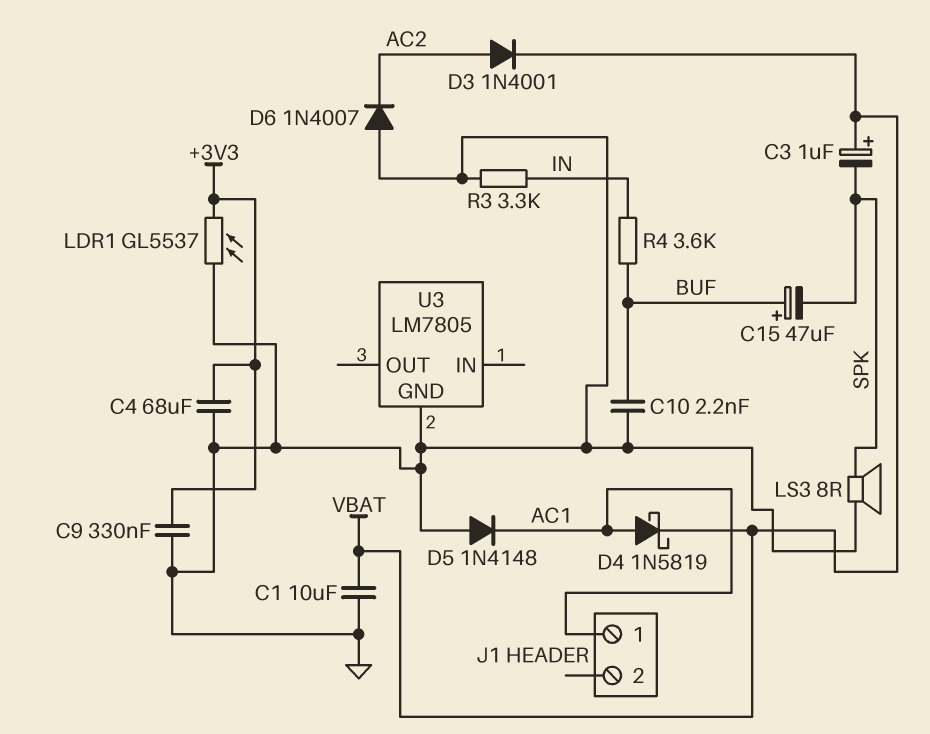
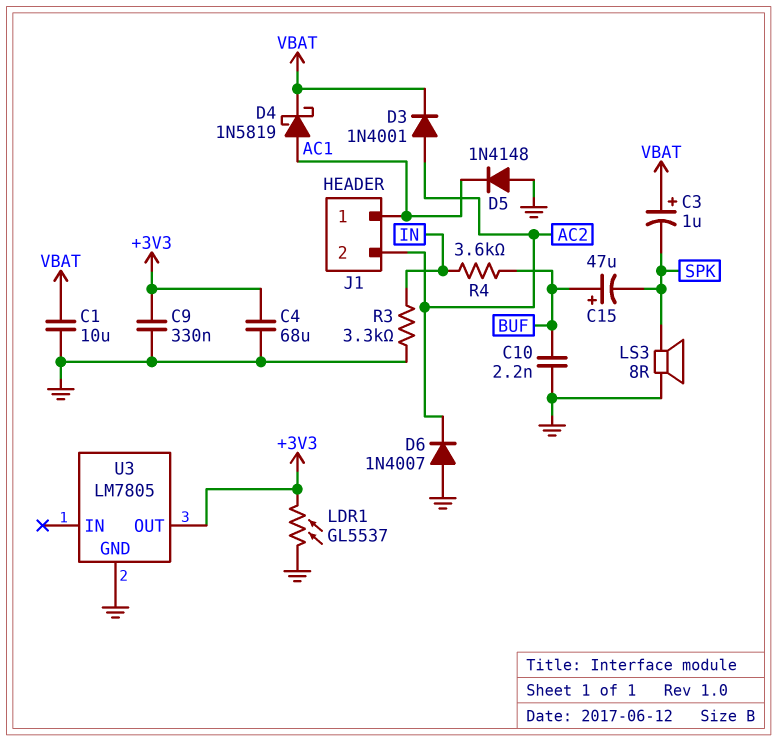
J1 pin 2: none -> AC2
U3 pin OUT: none -> +3V3

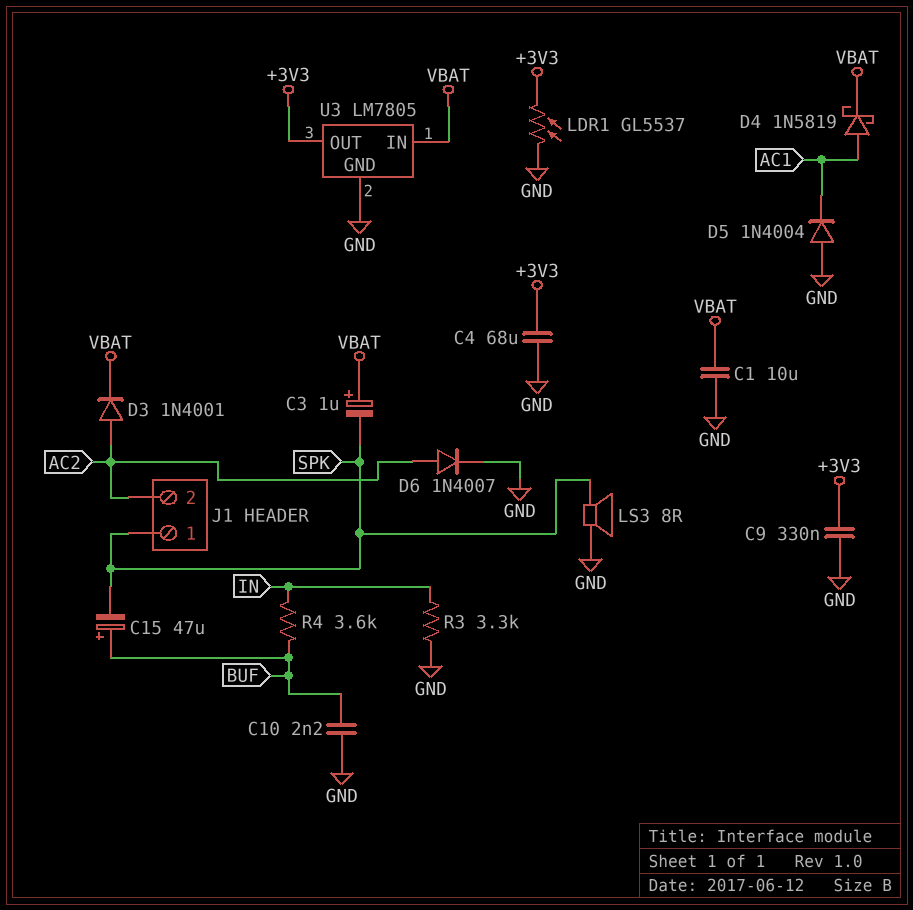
D5: diode 1N4148 (A GND, K AC1) -> diode 1N4004 (A GND, K AC1)
D6: diode 1N4007 (A GND, K AC2) -> diode 1N4007 (A AC2, K GND)
J1 pin 1: AC1 -> SPK
U3 pin IN: none -> VBAT

